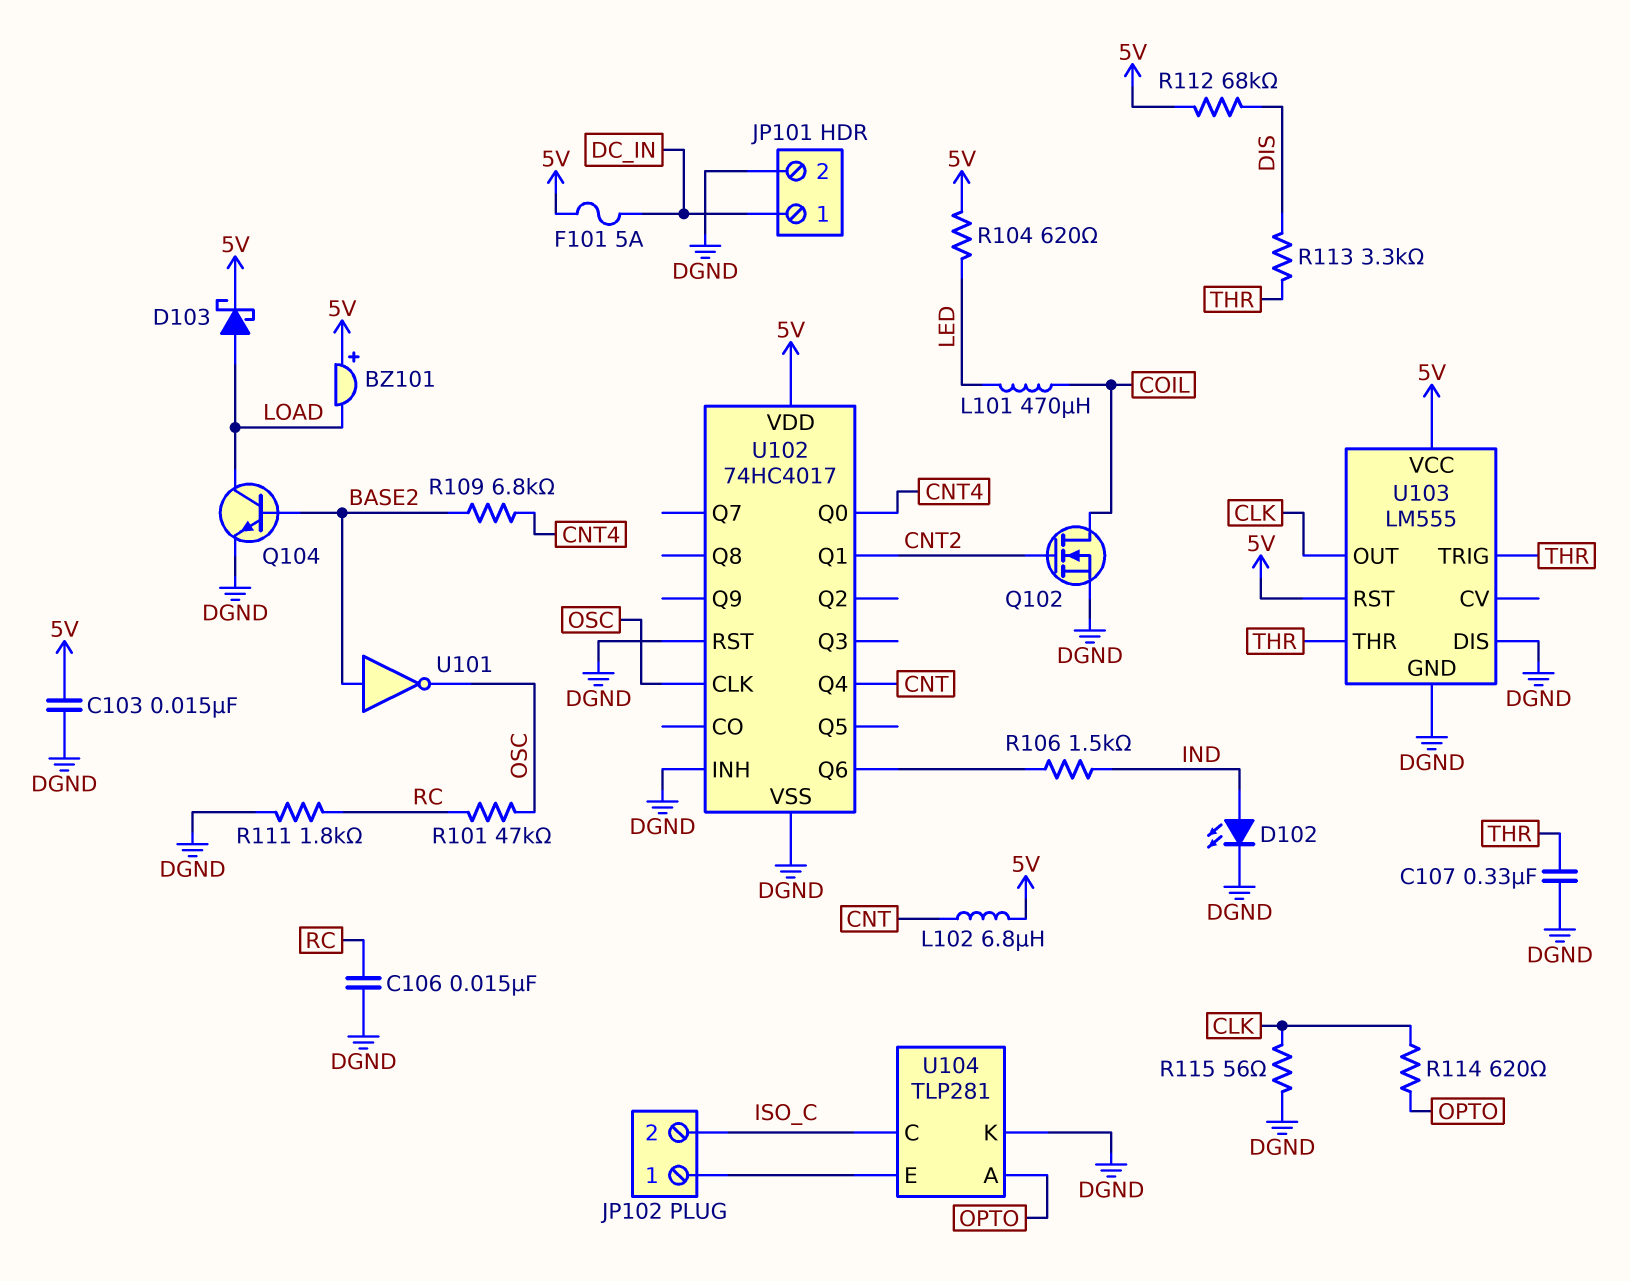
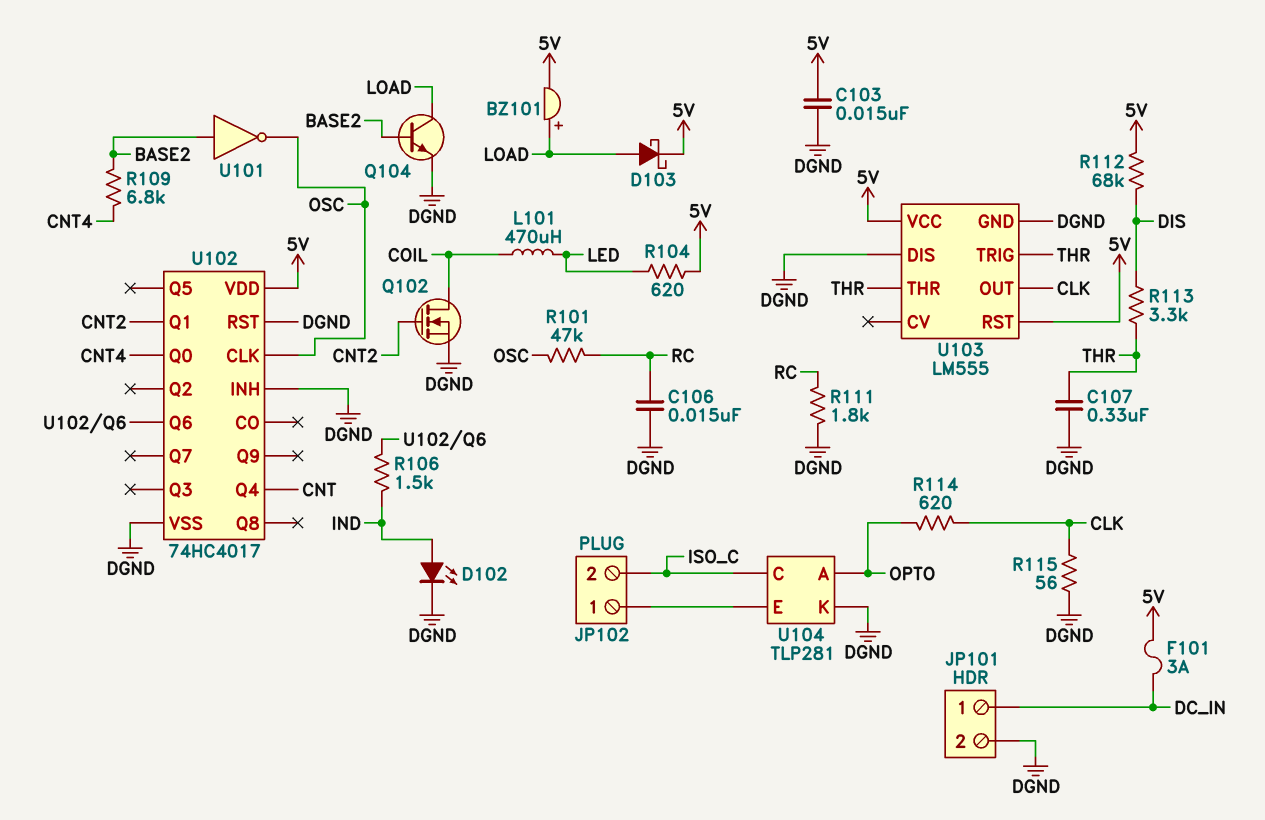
BZ101: buzzer (plus 5V, minus LOAD) -> buzzer (plus LOAD, minus 5V)
F101: 5A (5V, DC_IN) -> 3A (5V, DC_IN)
L102: 6.8uH (5V, CNT) -> none

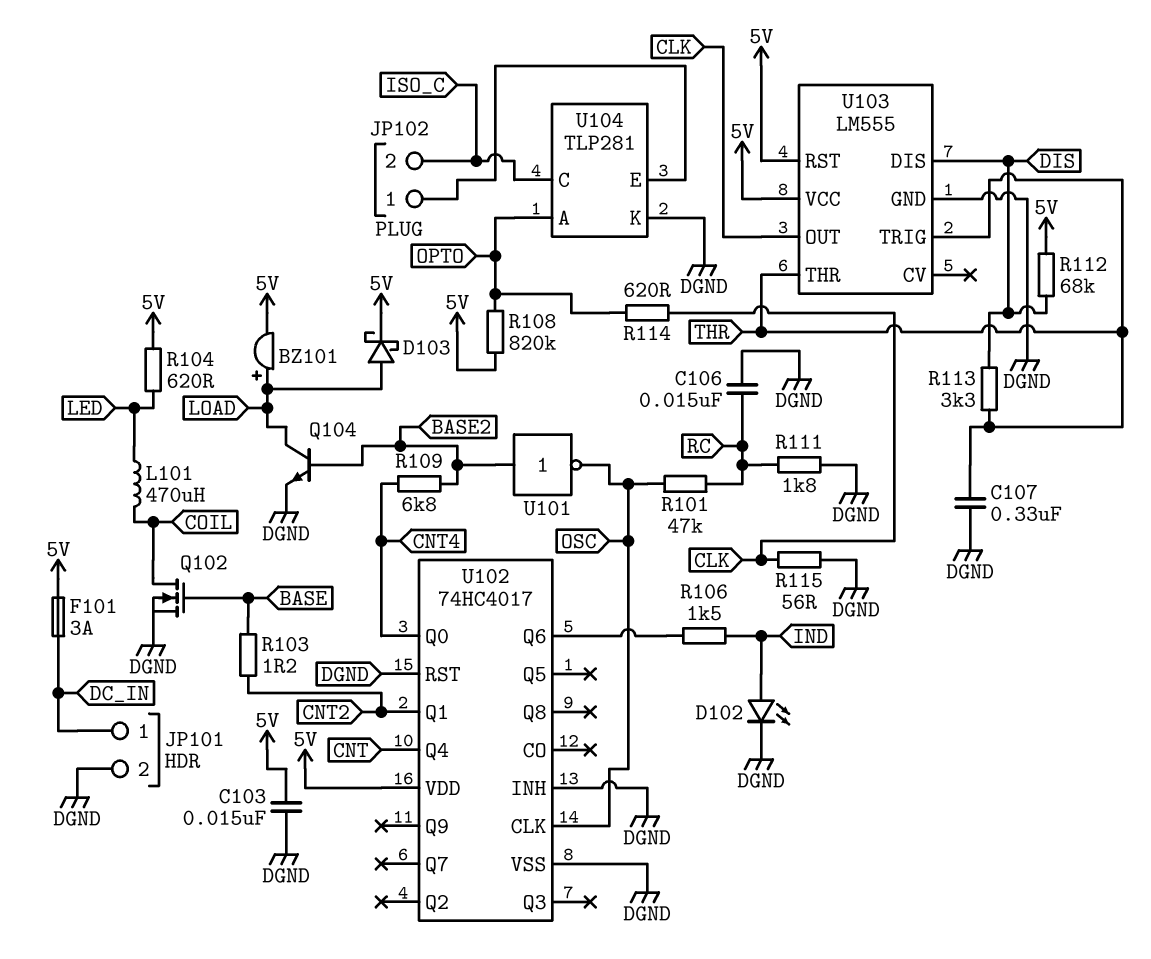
Q102: NMOS (G CNT2, D COIL, S DGND) -> NMOS (G BASE, D COIL, S DGND)
R103: none -> 1.2 (BASE, CNT2)
R108: none -> 820k (5V, OPTO)
U103 pin DIS: DGND -> DIS

